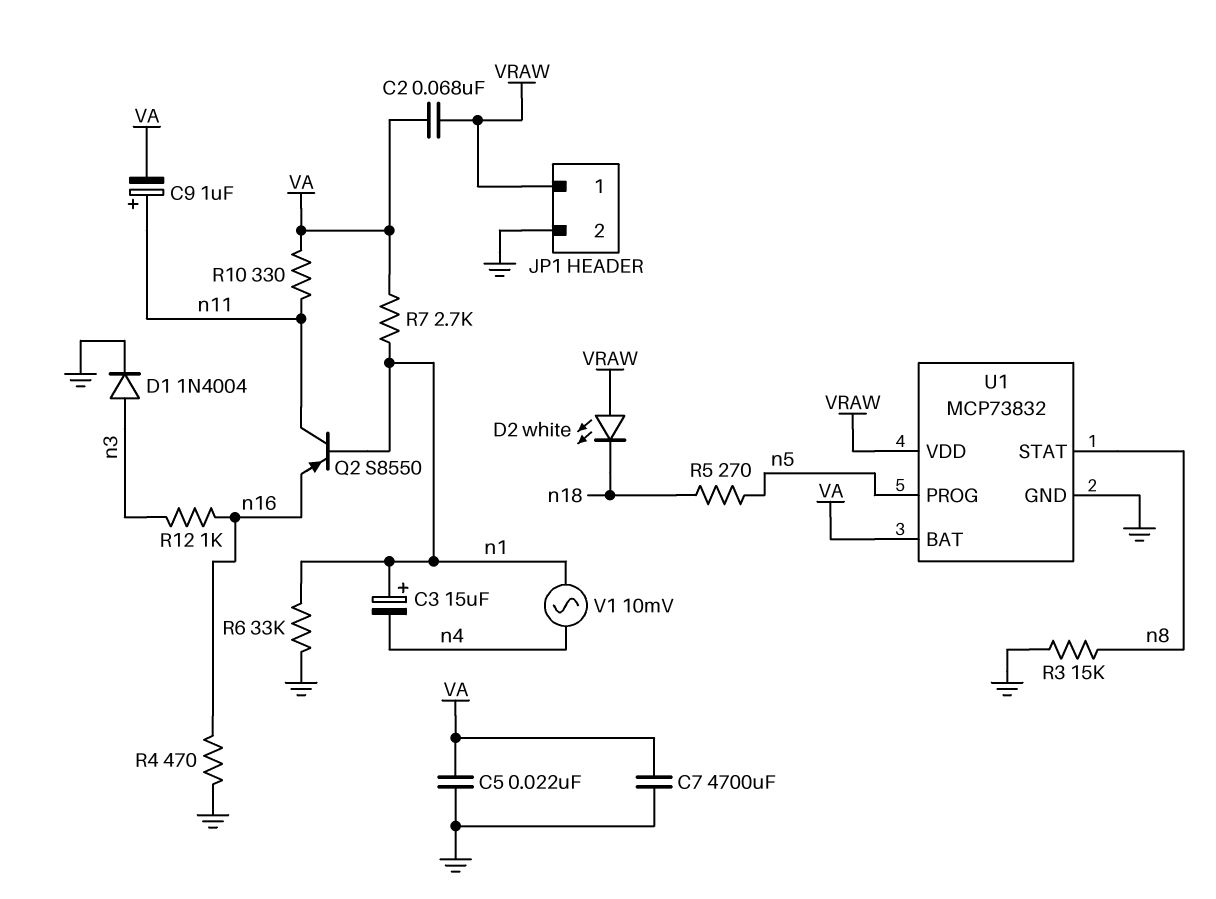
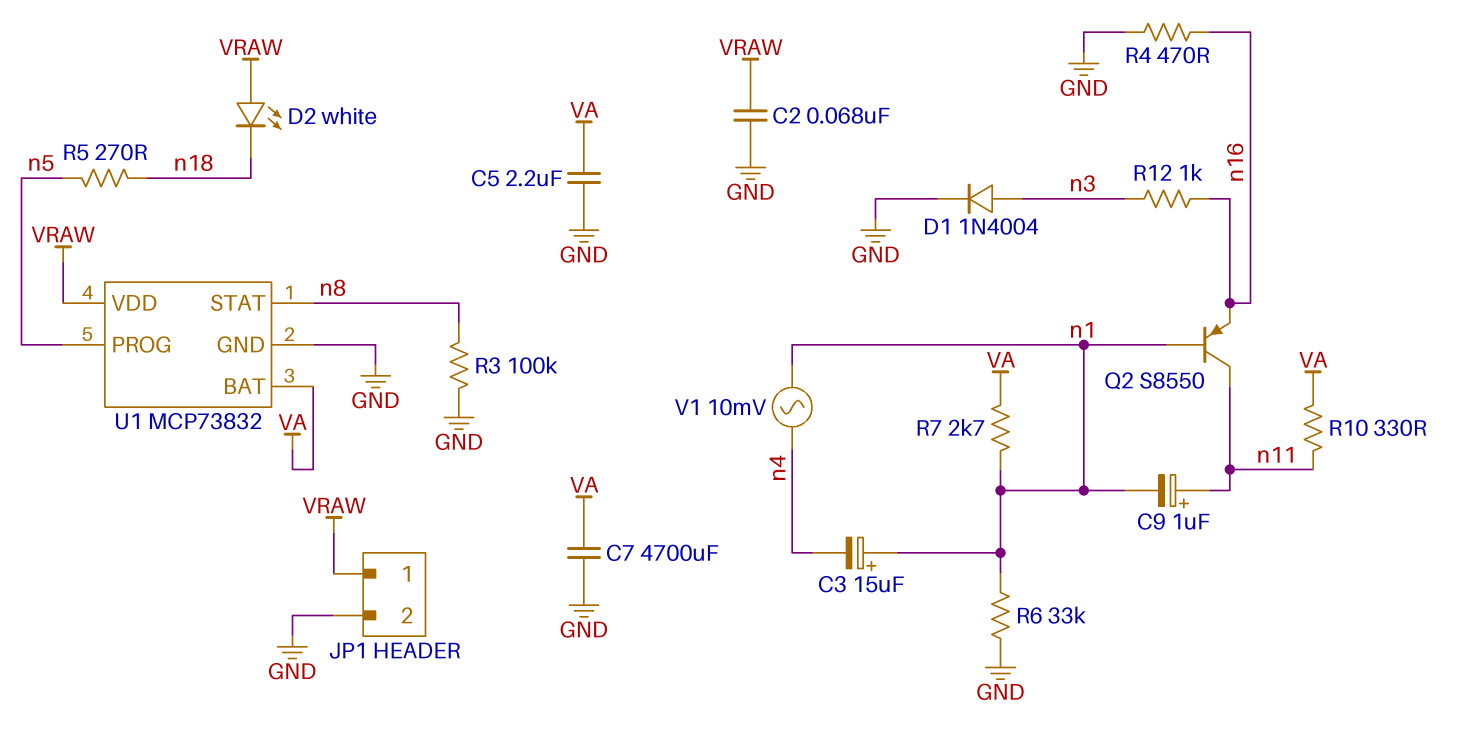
C2: 68nF (VA, VRAW) -> 68nF (GND, VRAW)
C5: 22nF (GND, VA) -> 2.2uF (GND, VA)
C9: 1uF (plus n11, minus VA) -> 1uF (plus n11, minus n1)
R3: 15k (GND, n8) -> 100k (GND, n8)

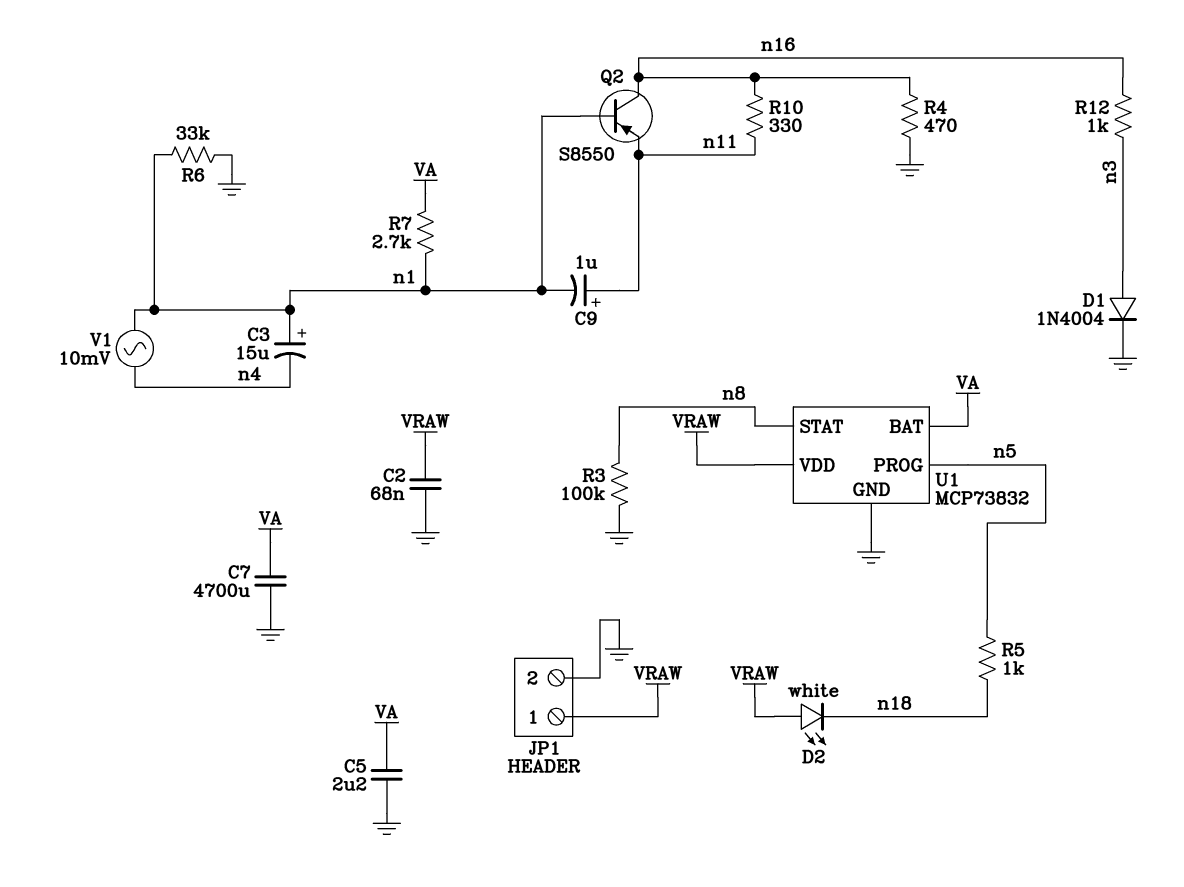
Q2: PNP S8550 (B n1, C n11, E n16) -> PNP S8550 (B n1, C n16, E n11)
R5: 270 (n5, n18) -> 1k (n5, n18)
R10: 330 (VA, n11) -> 330 (n11, n16)

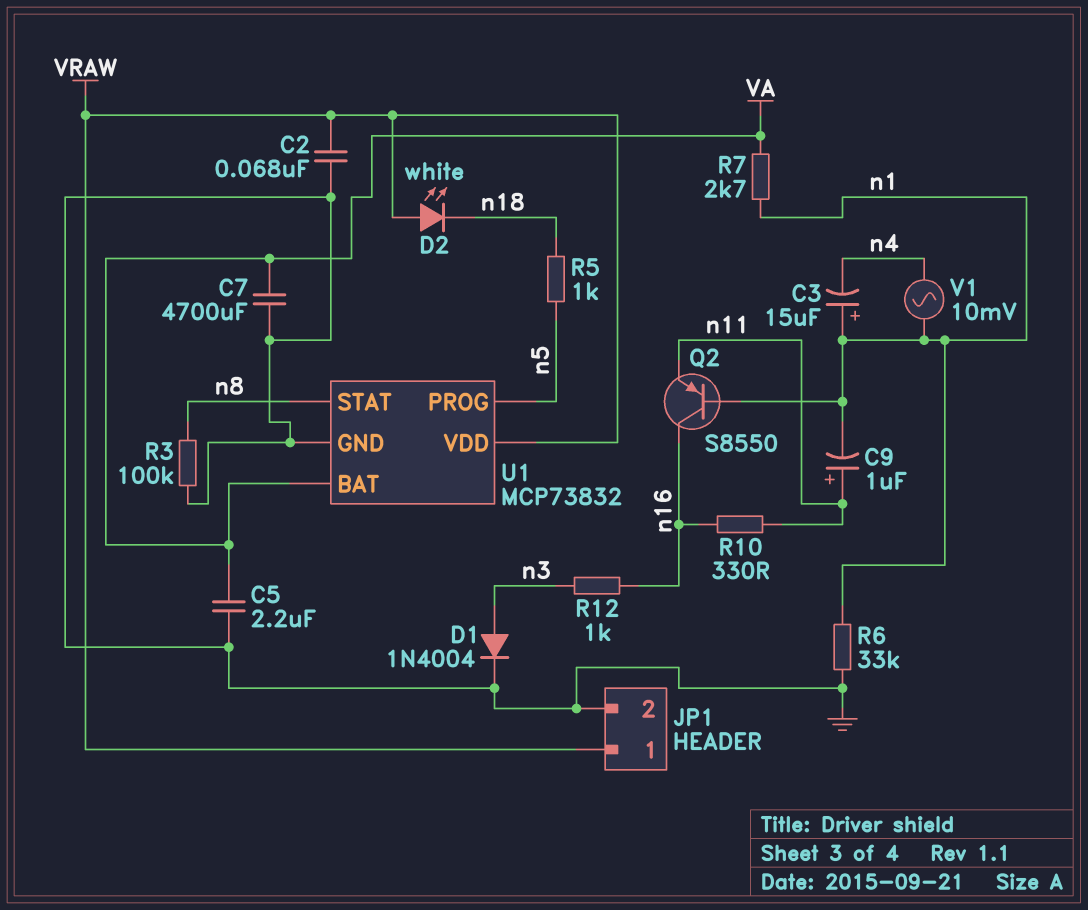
R4: 470 (GND, n16) -> none

